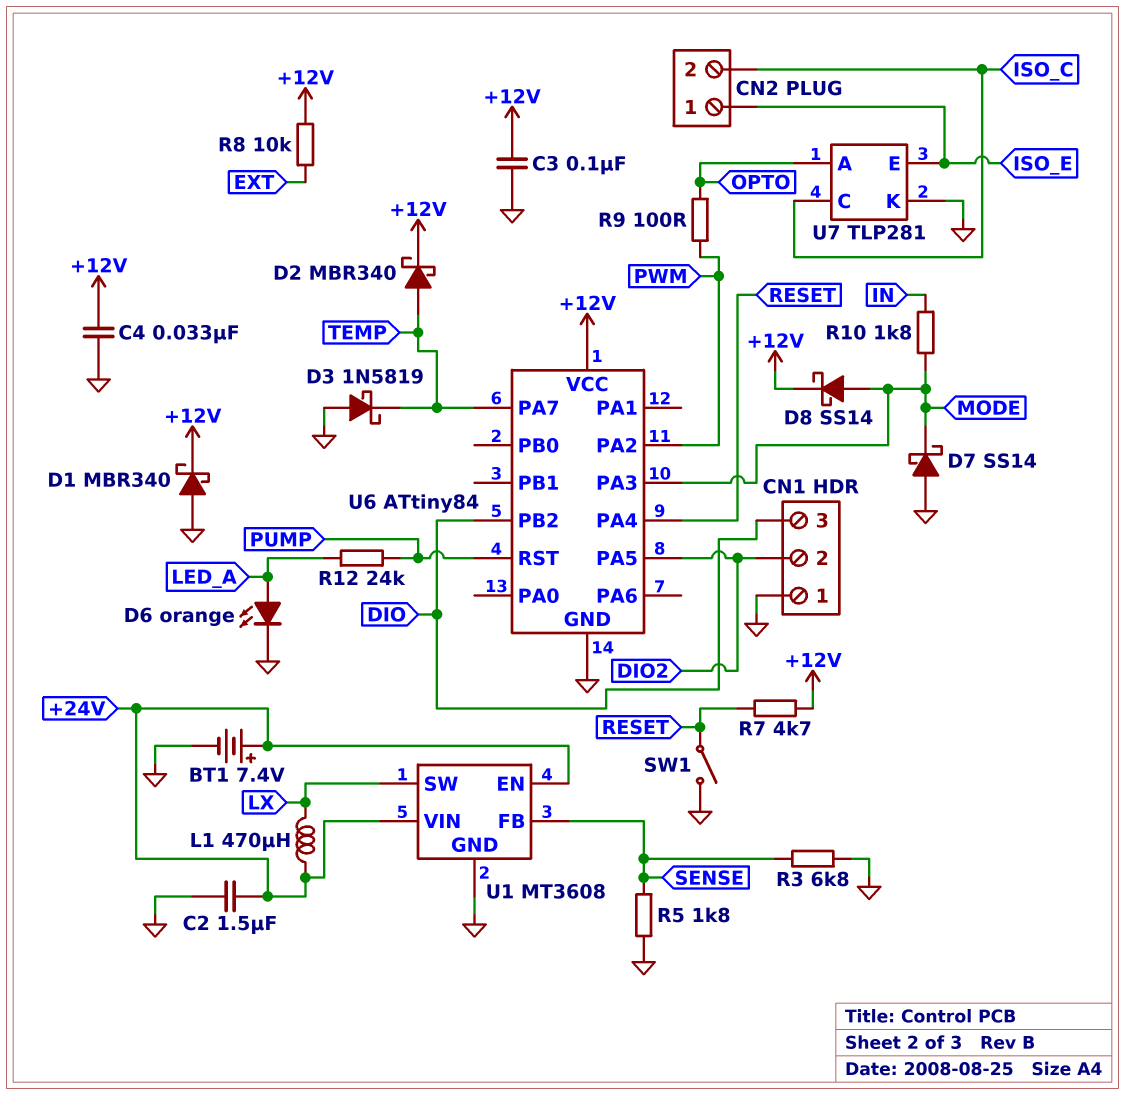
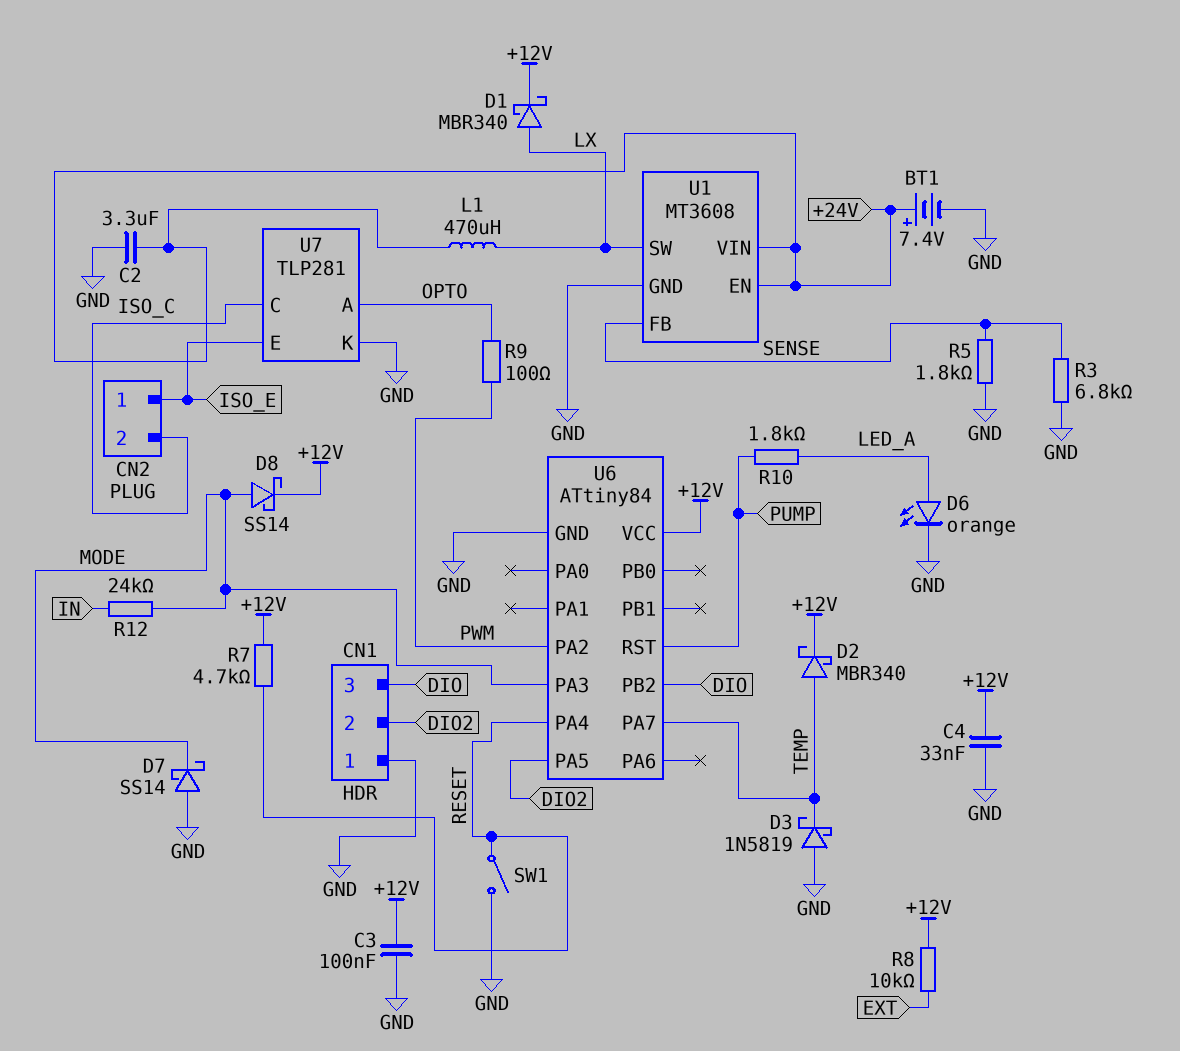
C2: 1.5uF (+24V, GND) -> 3.3uF (+24V, GND)
D1: schottky MBR340 (A GND, K +12V) -> schottky MBR340 (A LX, K +12V)
R10: 1.8k (IN, MODE) -> 1.8k (LED_A, PUMP)
R12: 24k (LED_A, PUMP) -> 24k (IN, MODE)

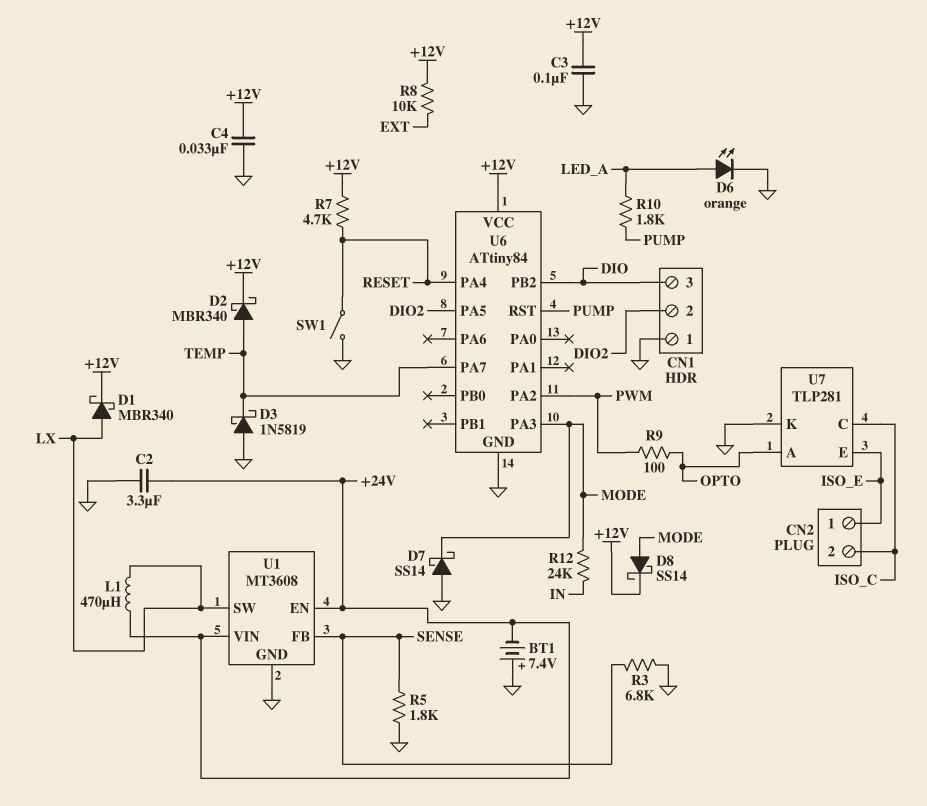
BT1: 7.4V (plus +24V, minus GND) -> 7.4V (plus GND, minus +24V)

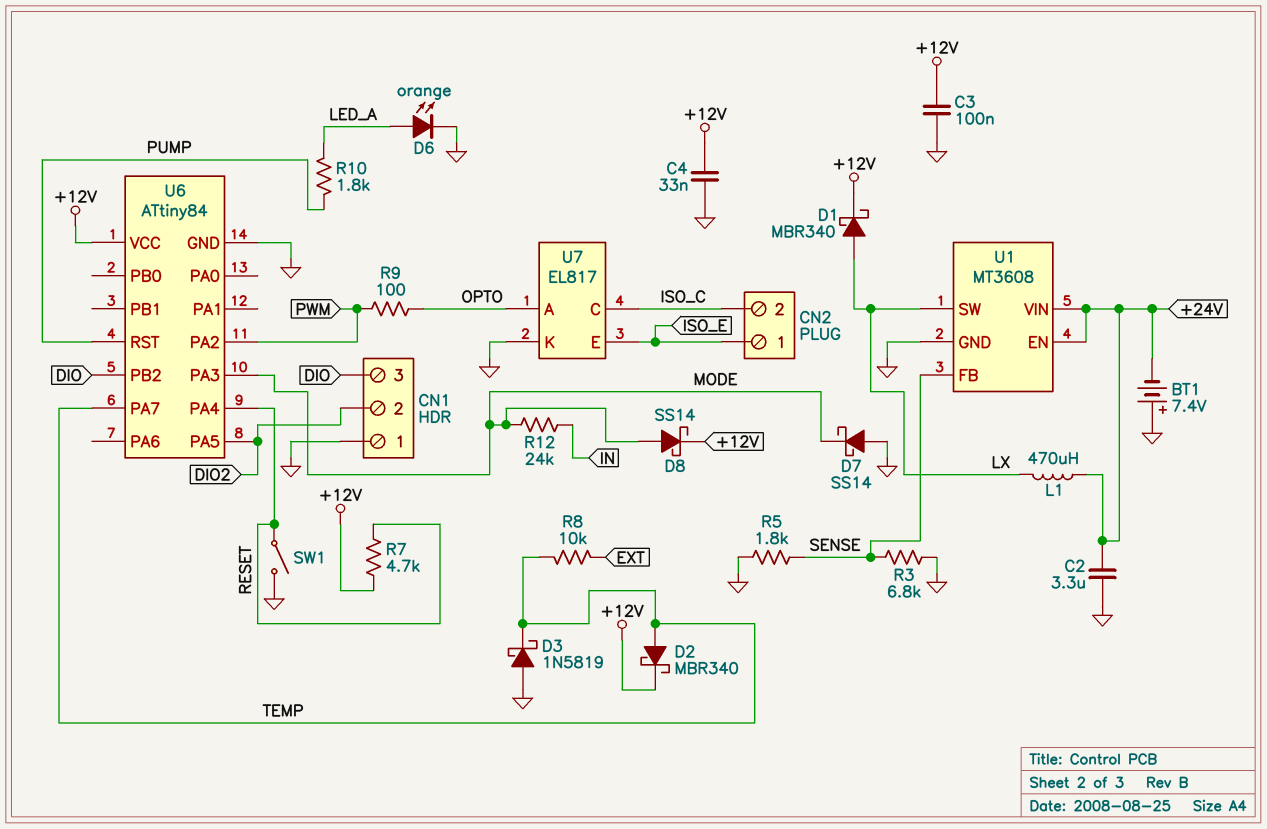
R8: 10k (+12V, EXT) -> 10k (EXT, TEMP)
U7: TLP281 -> EL817

